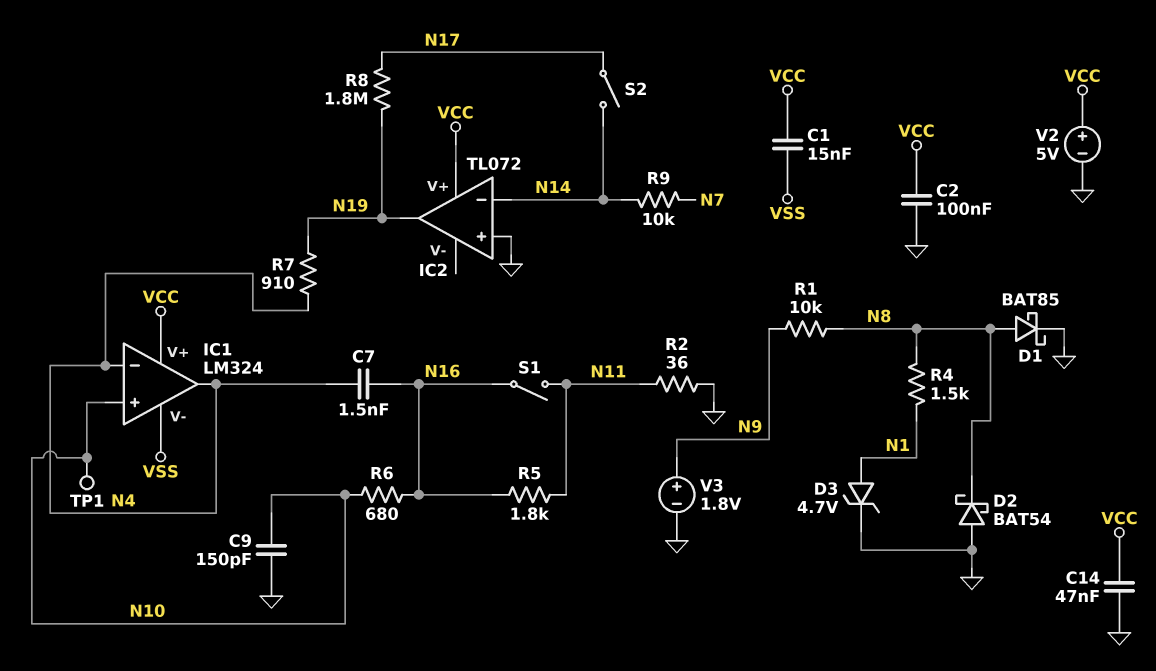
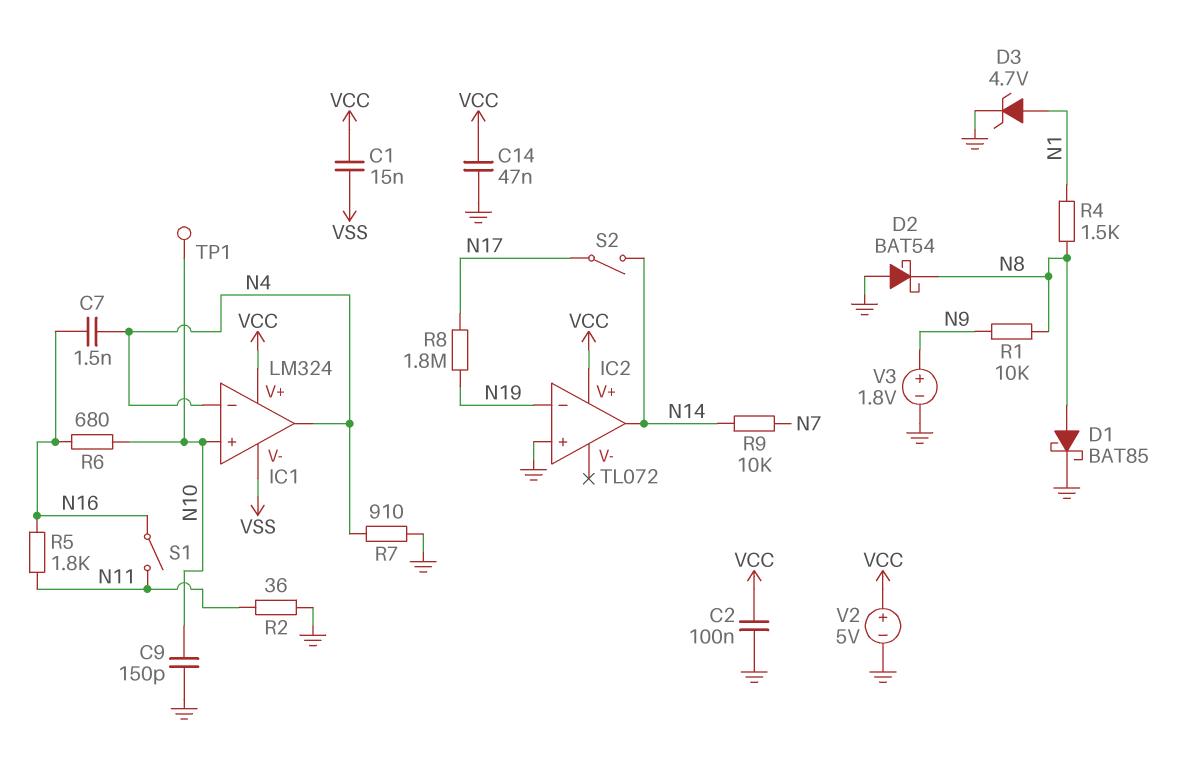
IC2 pin in-: N14 -> N19
IC2 pin out: N19 -> N14
R7: 910 (N4, N19) -> 910 (GND, N4)

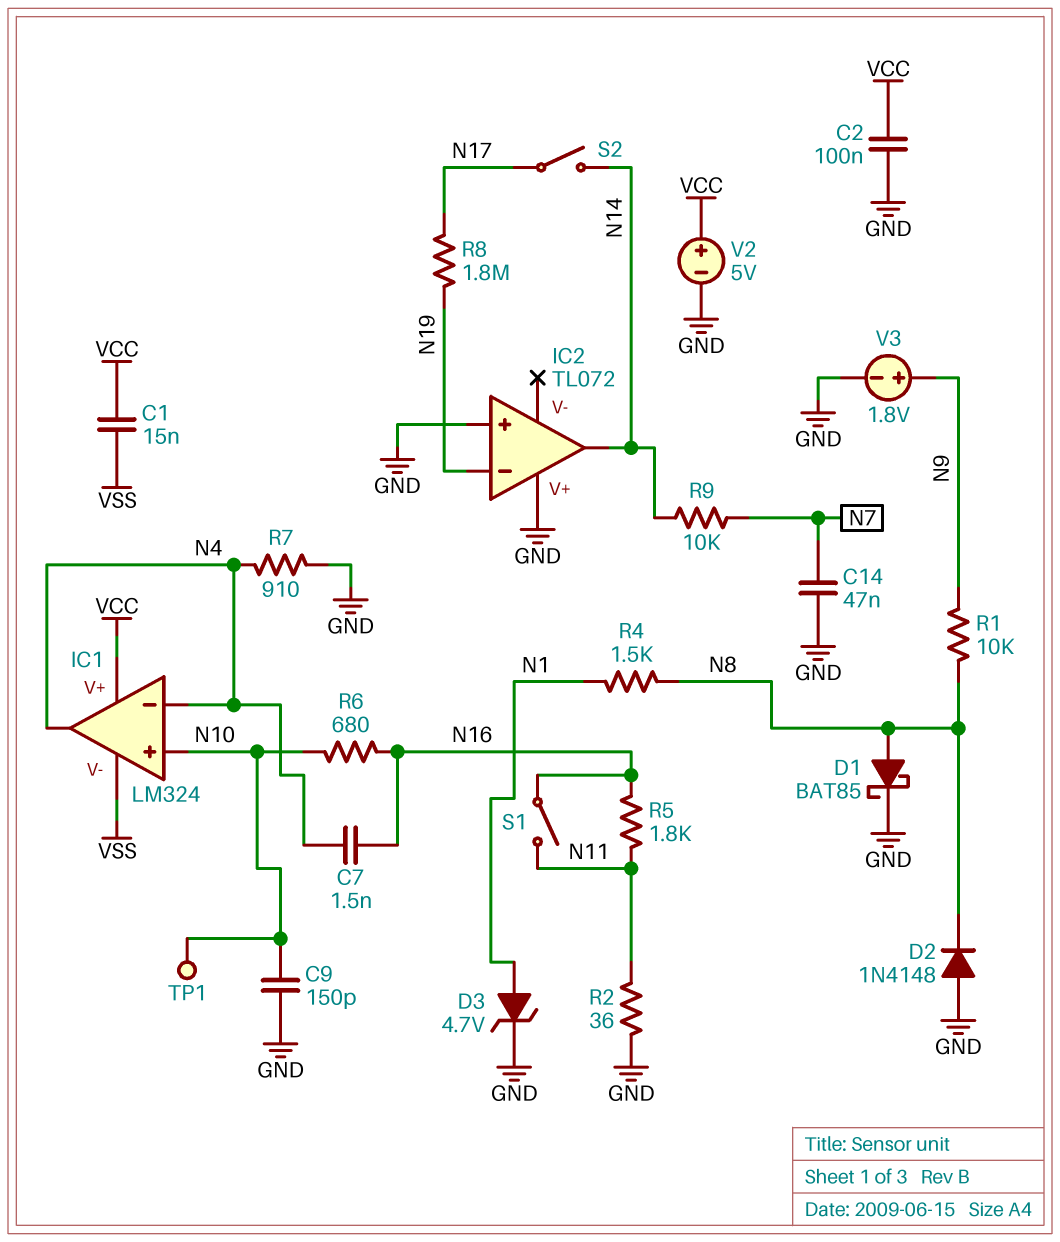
C14: 47nF (GND, VCC) -> 47nF (GND, N7)
D2: schottky BAT54 (A GND, K N8) -> diode 1N4148 (A GND, K N8)
IC2 pin V+: VCC -> GND

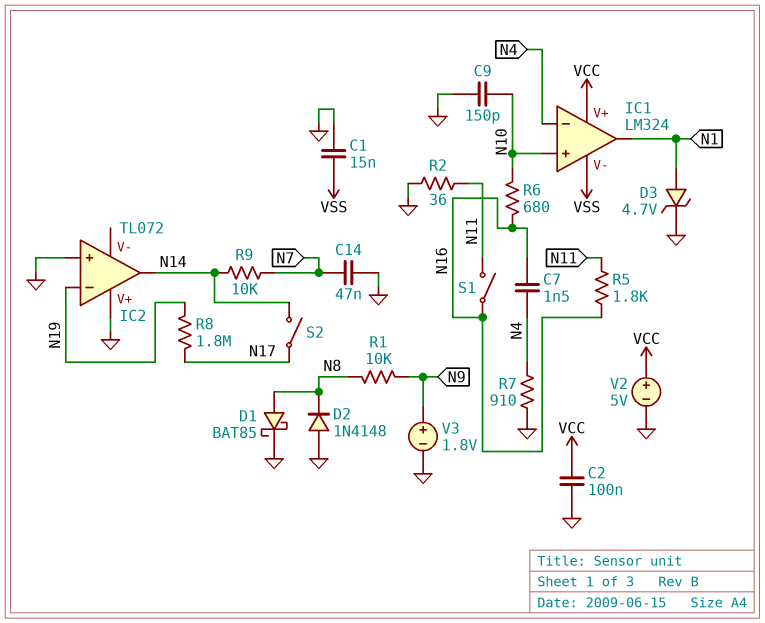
C1: 15nF (VCC, VSS) -> 15nF (GND, VSS)
IC1 pin out: N4 -> N1
R4: 1.5k (N1, N8) -> none
TP1: test point (N10) -> none

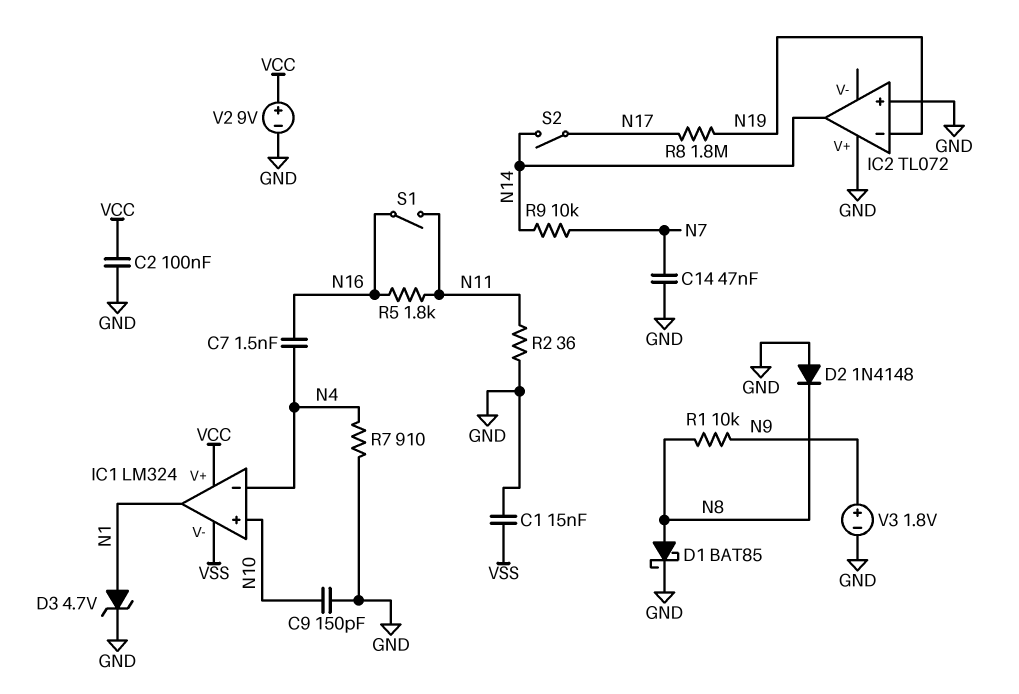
R6: 680 (N10, N16) -> none
V2: 5V (plus VCC, minus GND) -> 9V (plus VCC, minus GND)

